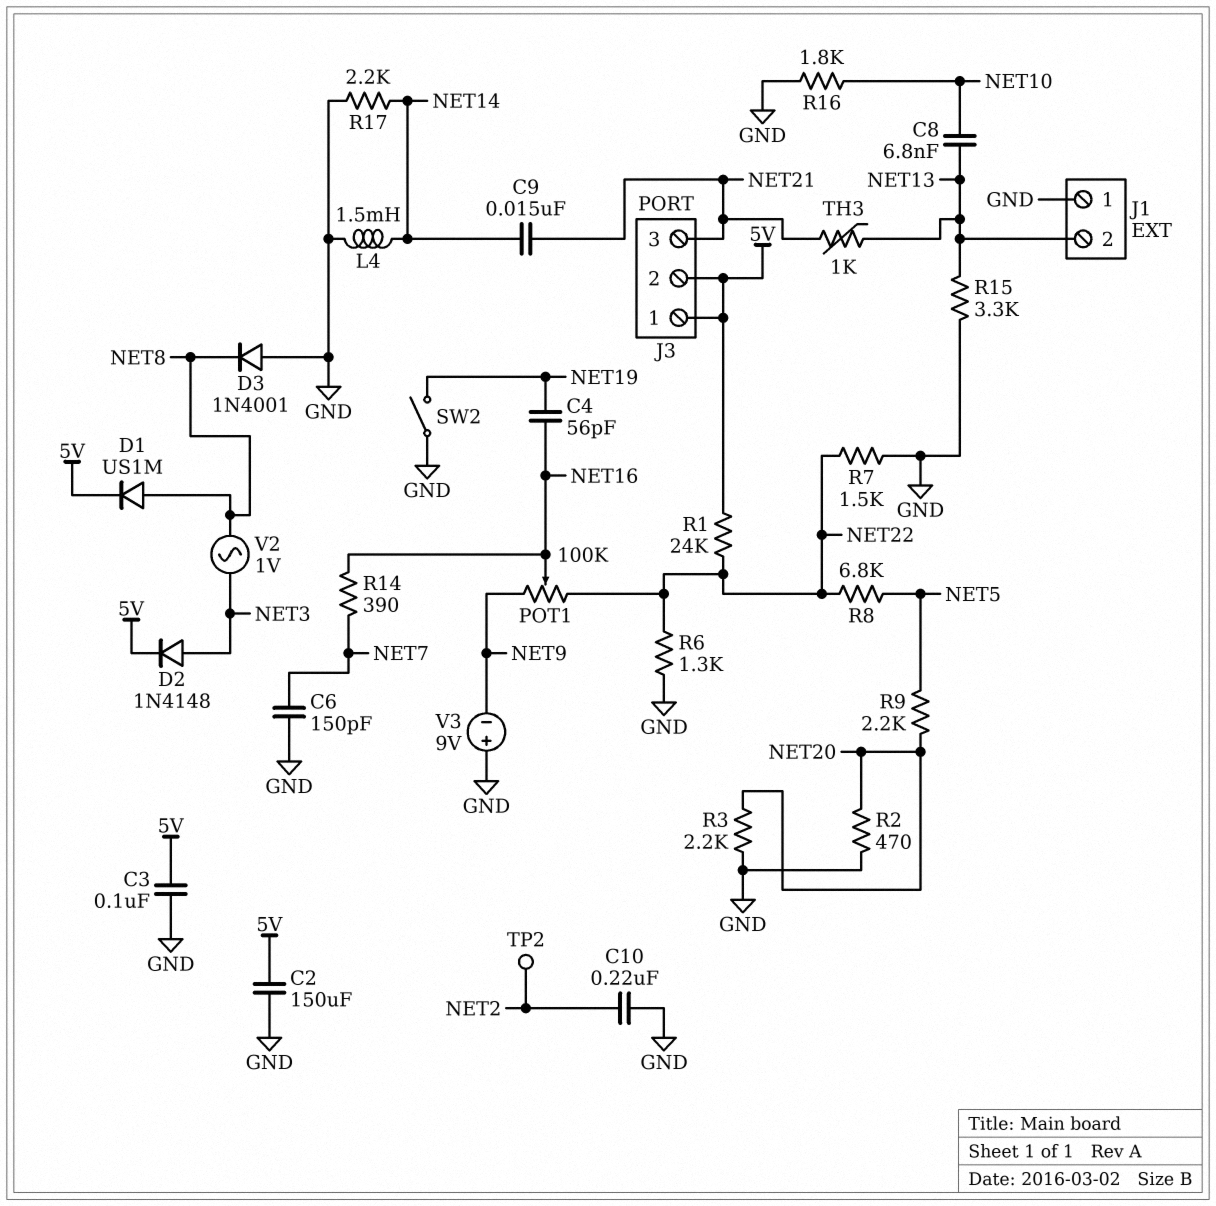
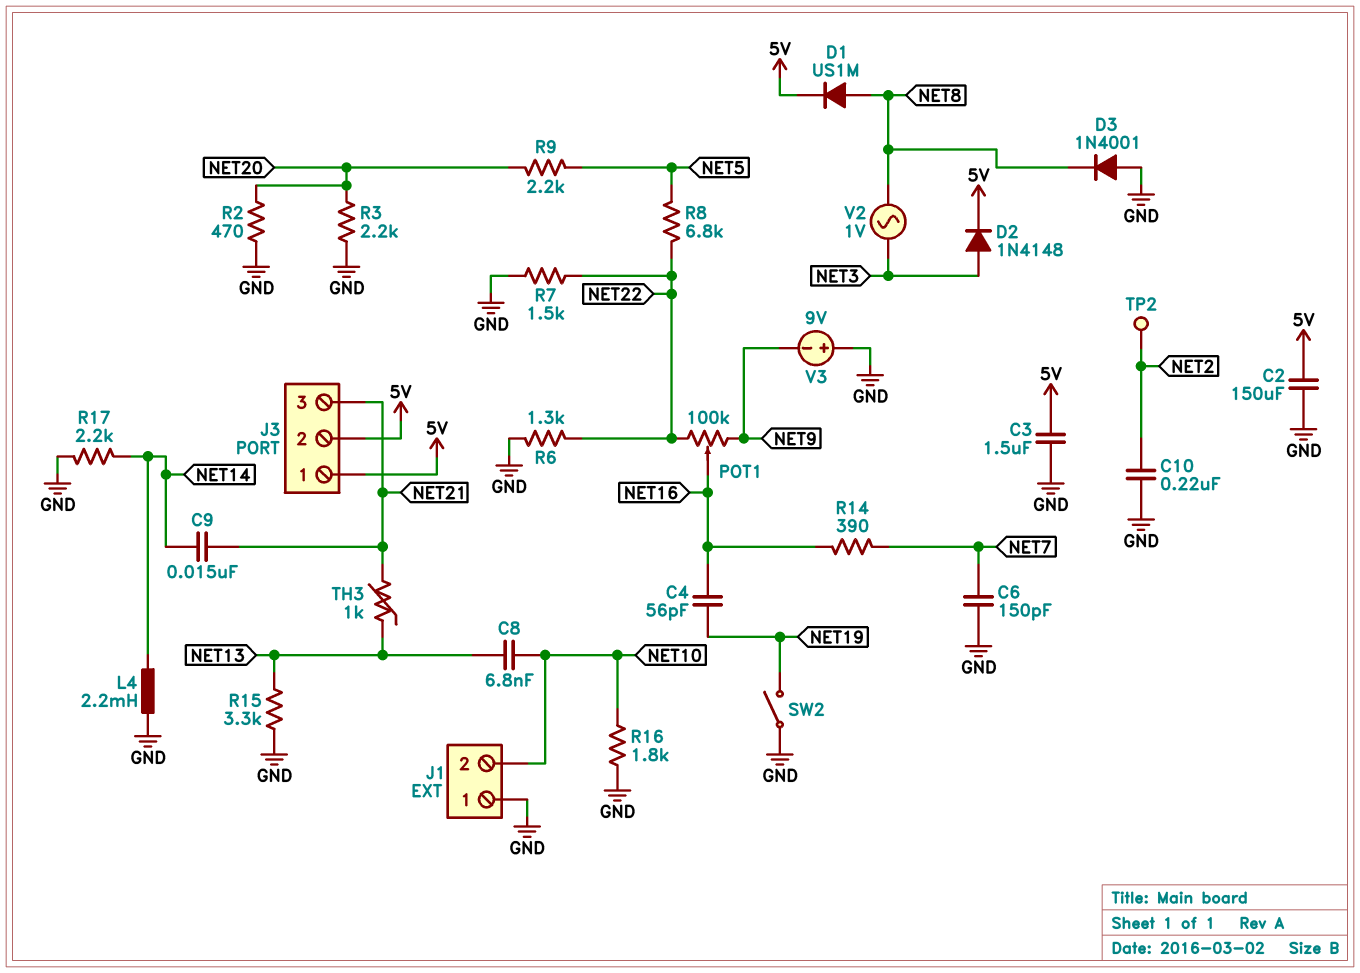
C3: 100nF (5V, GND) -> 1.5uF (5V, GND)
J1 pin 2: NET13 -> NET10
L4: 1.5mH (GND, NET14) -> 2.2mH (GND, NET14)
R1: 24k (5V, NET22) -> none

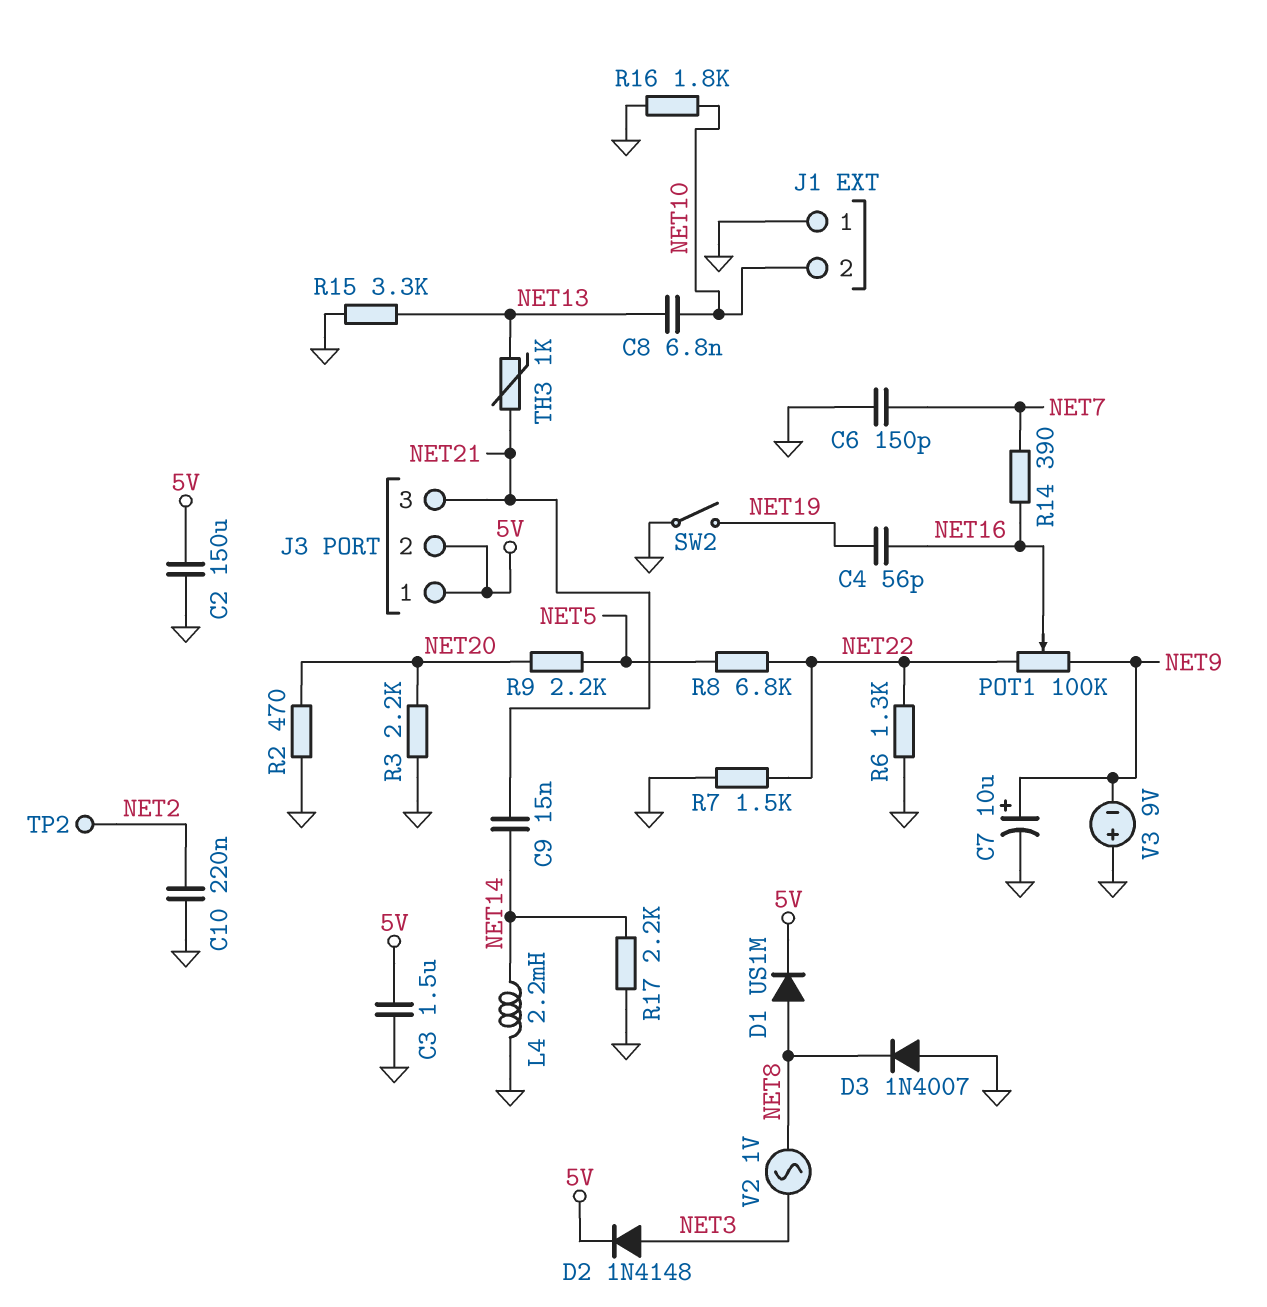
C7: none -> 10uF (plus NET9, minus GND)
D3: diode 1N4001 (A GND, K NET8) -> diode 1N4007 (A GND, K NET8)

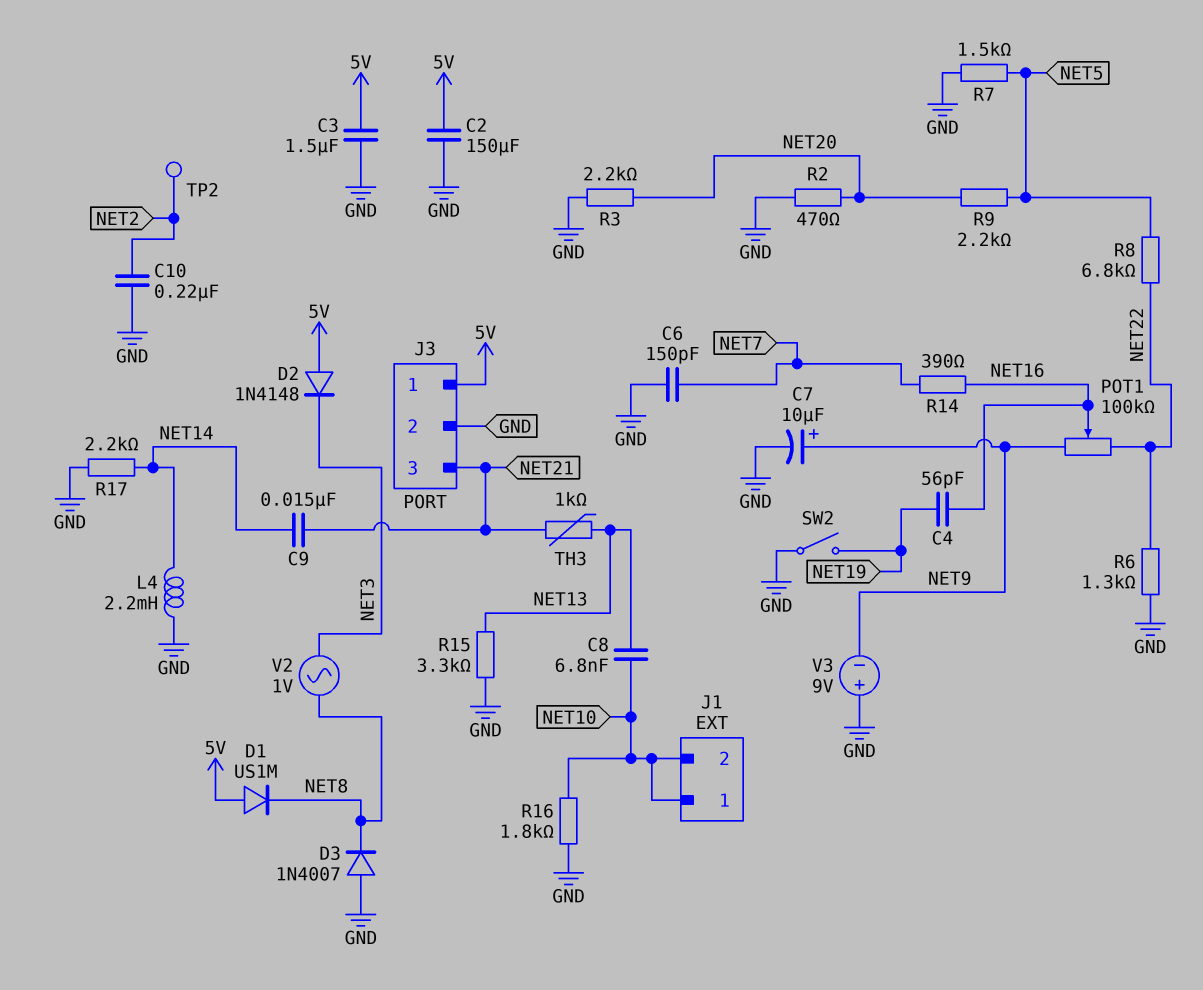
D1: diode US1M (A NET8, K 5V) -> diode US1M (A 5V, K NET8)
D2: diode 1N4148 (A NET3, K 5V) -> diode 1N4148 (A 5V, K NET3)
J1 pin 1: GND -> NET10
J3 pin 2: 5V -> GND
R7: 1.5k (GND, NET22) -> 1.5k (GND, NET5)

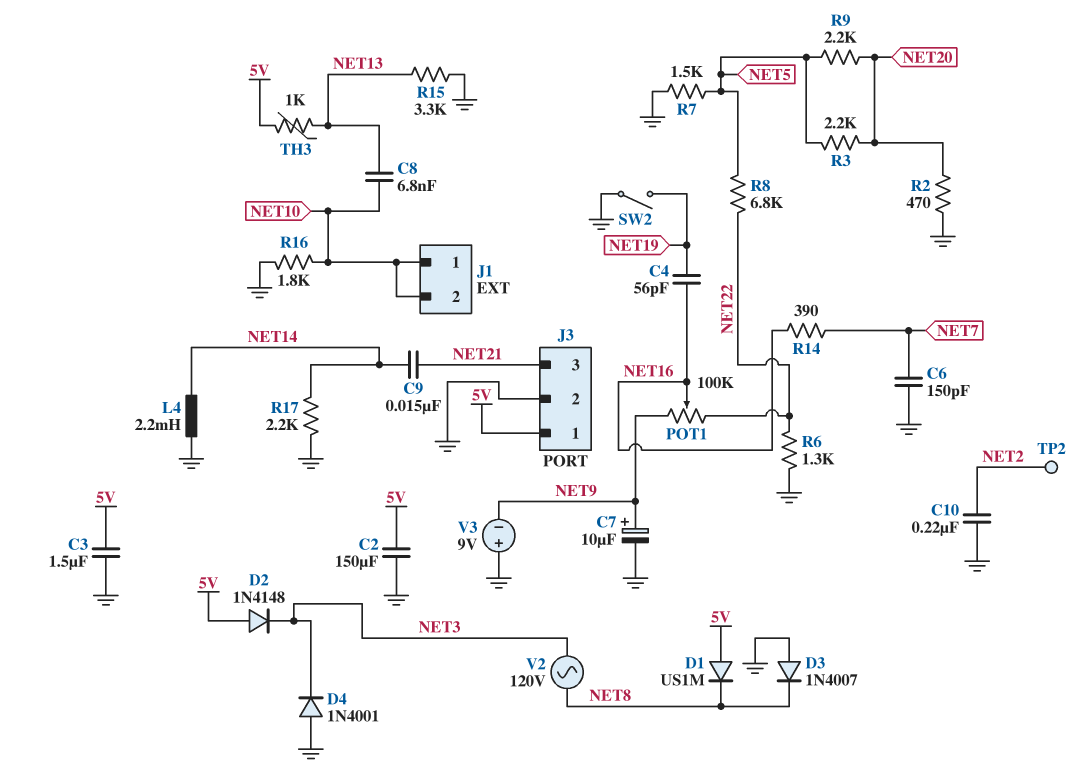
D4: none -> diode 1N4001 (A GND, K NET3)
R3: 2.2k (GND, NET20) -> 2.2k (NET5, NET20)
TH3: 1k (NET13, NET21) -> 1k (5V, NET13)
V2: AC 1V (NET3, NET8) -> AC 120V (NET3, NET8)

